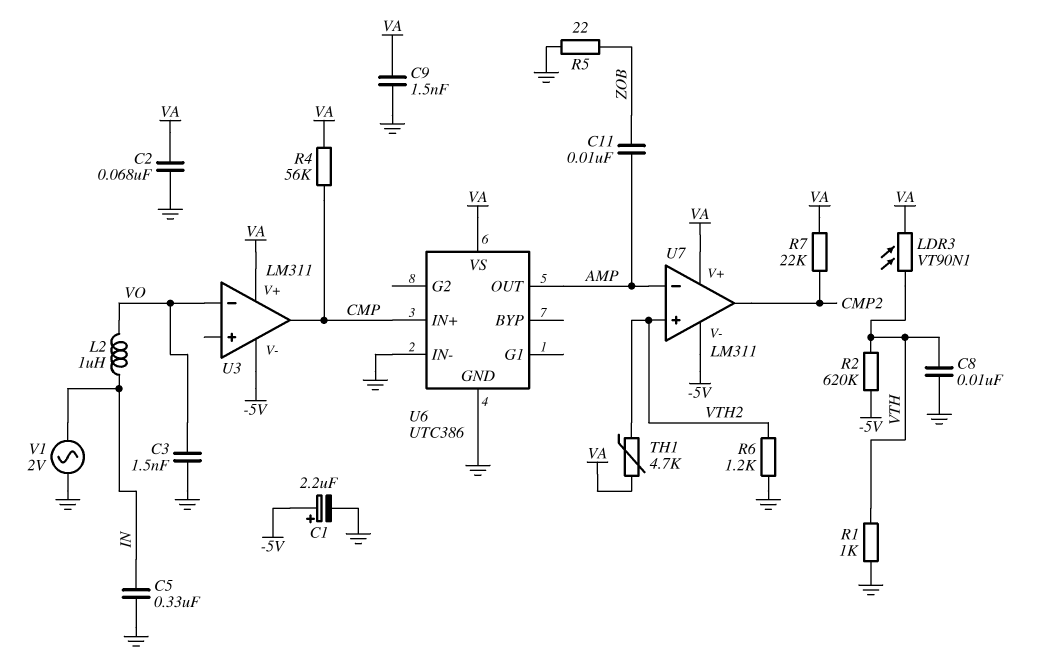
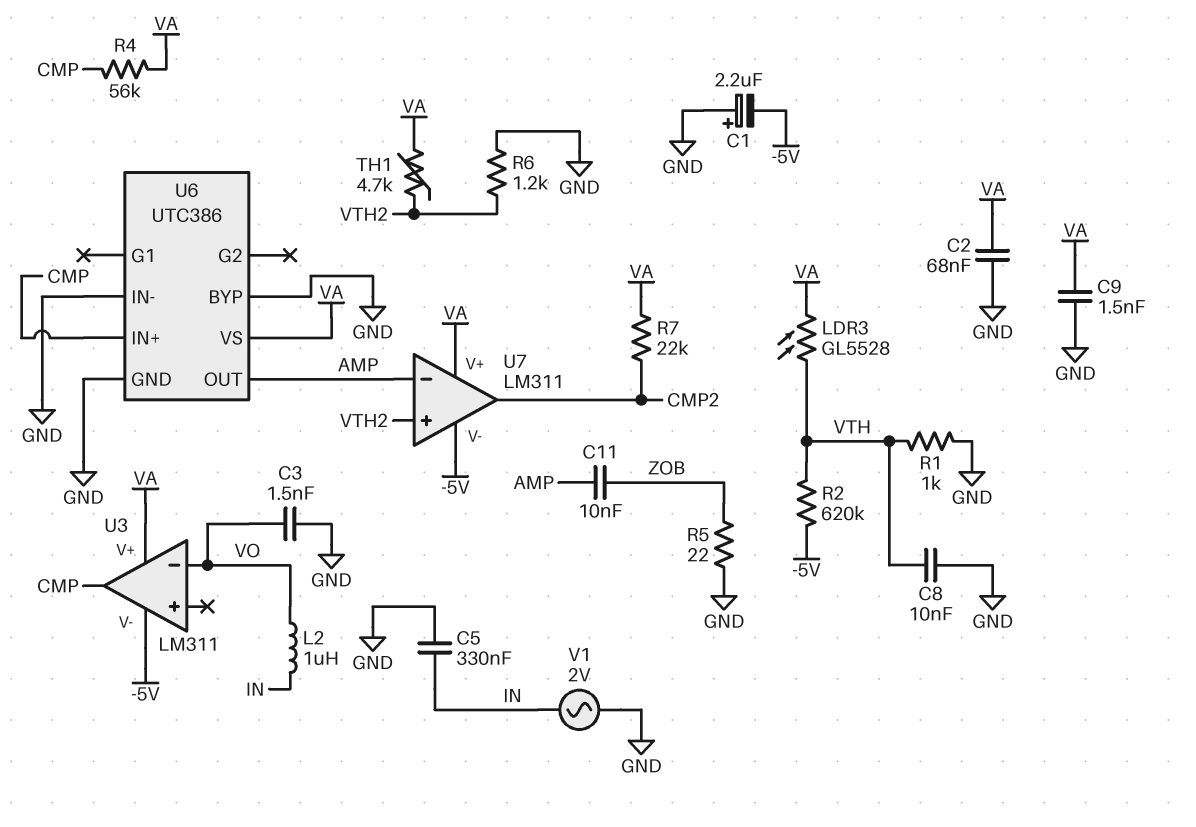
C1: 2.2uF (plus -5V, minus GND) -> 2.2uF (plus GND, minus -5V)
LDR3: VT90N1 (VA, VTH) -> GL5528 (VA, VTH)
U6 pin BYP: none -> GND

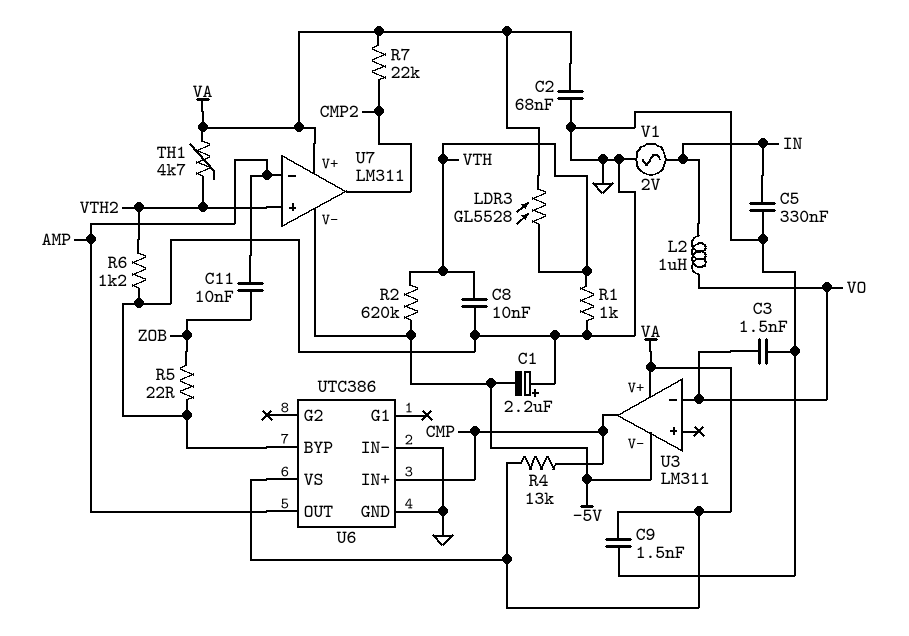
R4: 56k (CMP, VA) -> 13k (CMP, VA)

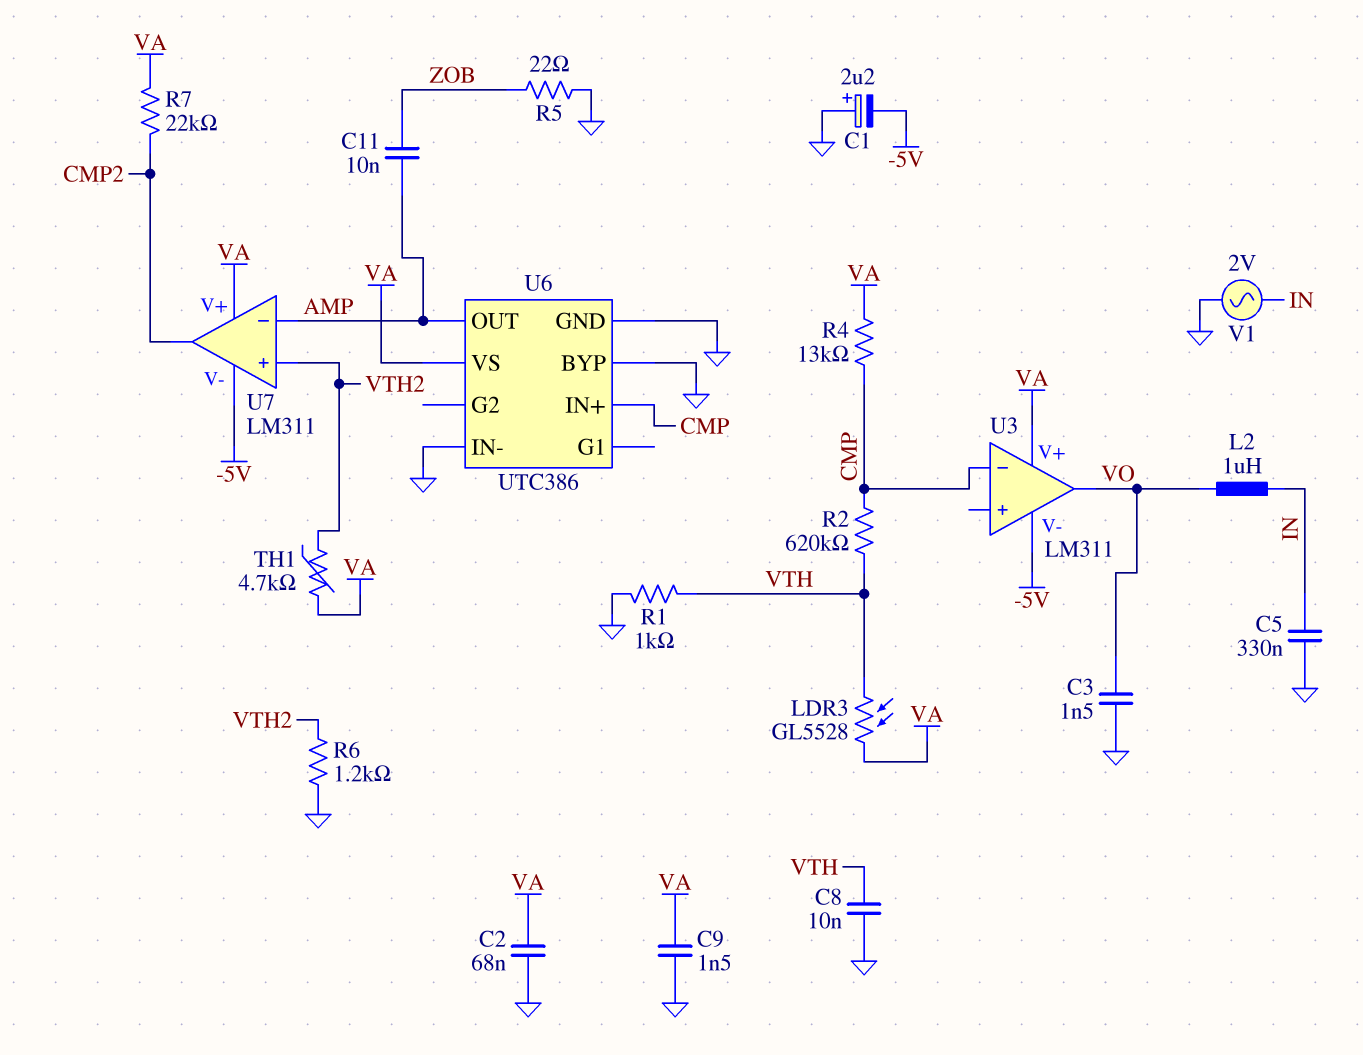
R2: 620k (-5V, VTH) -> 620k (CMP, VTH)
U3 pin in-: VO -> CMP
U3 pin out: CMP -> VO

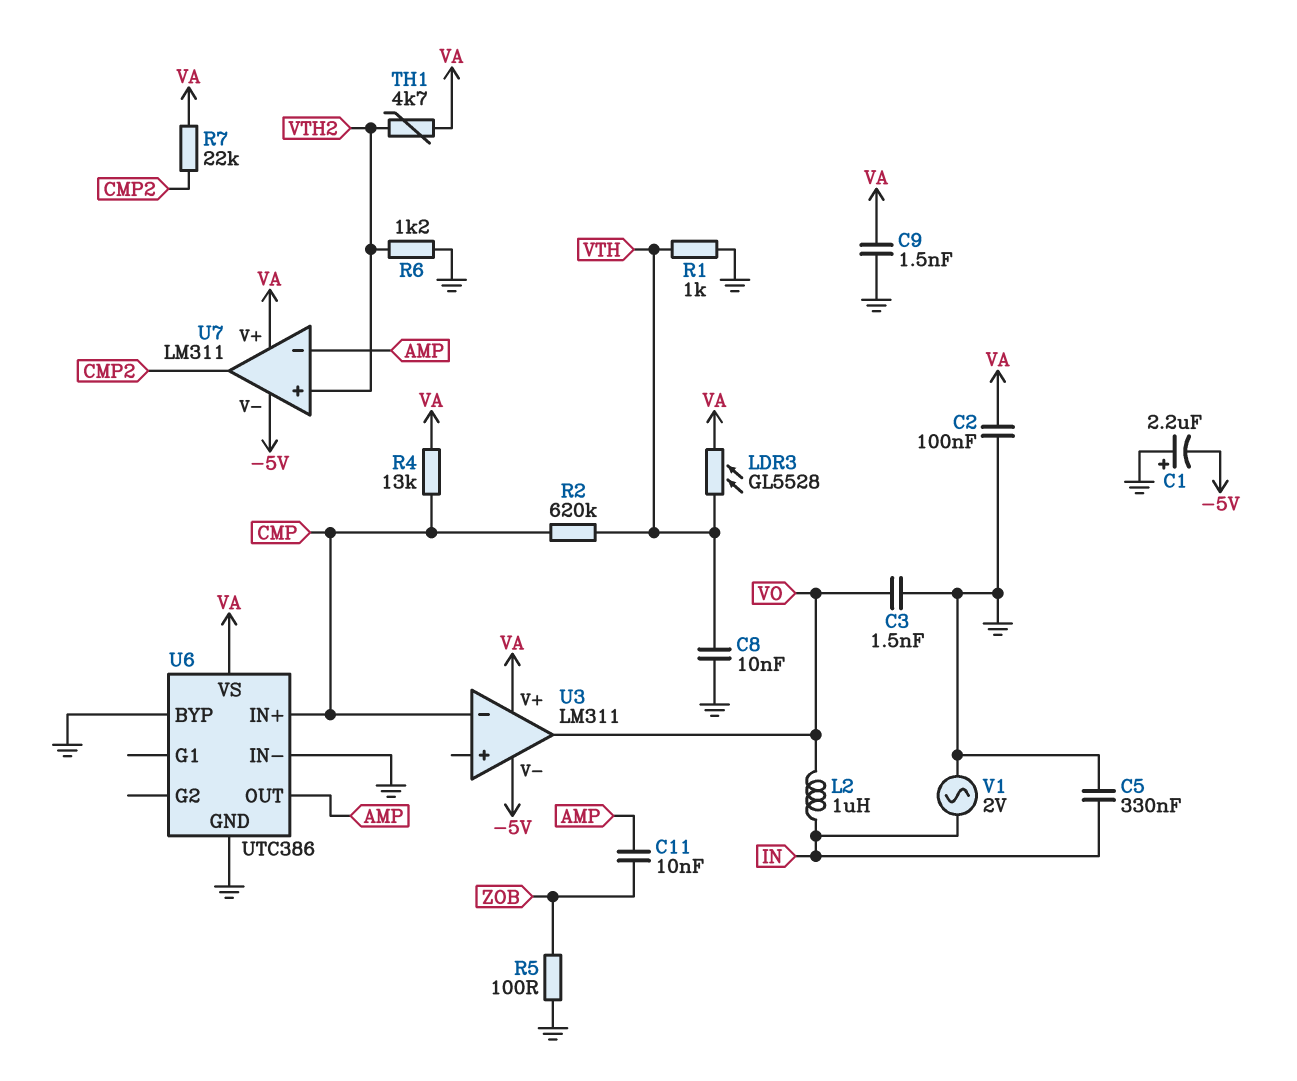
C2: 68nF (GND, VA) -> 100nF (GND, VA)
R5: 22 (GND, ZOB) -> 100 (GND, ZOB)

